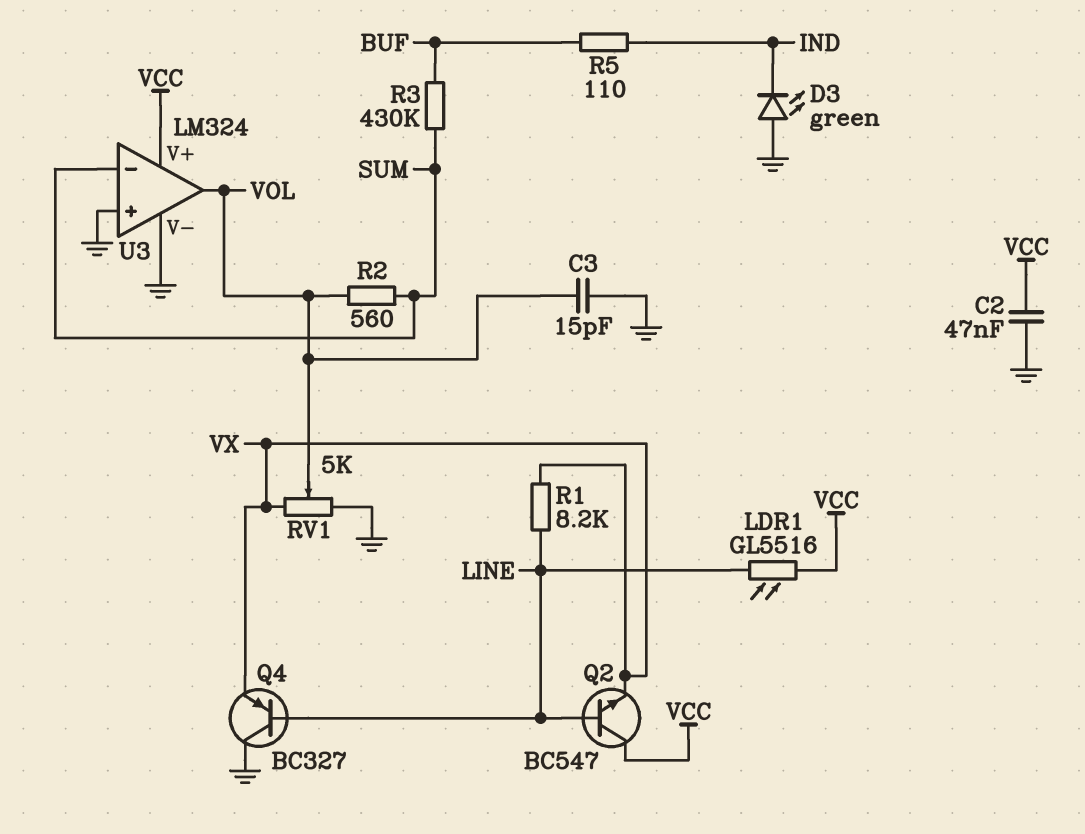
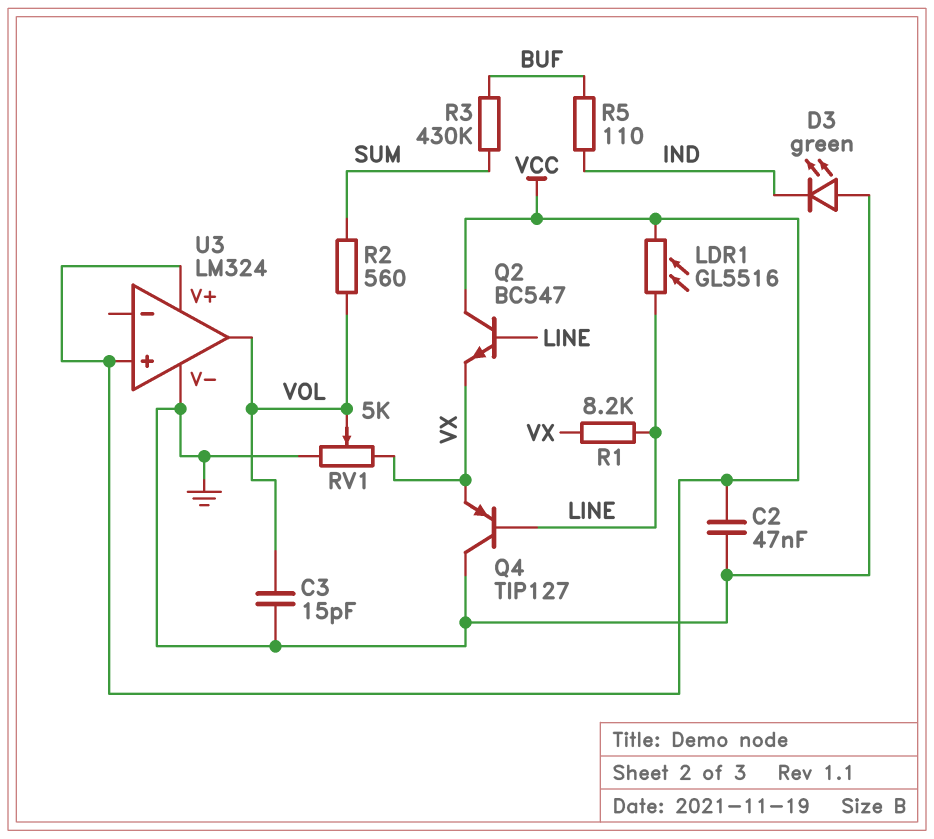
Q4: PNP BC327 (B LINE, C GND, E VX) -> PNP TIP127 (B LINE, C GND, E VX)
U3 pin in+: GND -> VCC
U3 pin in-: SUM -> none

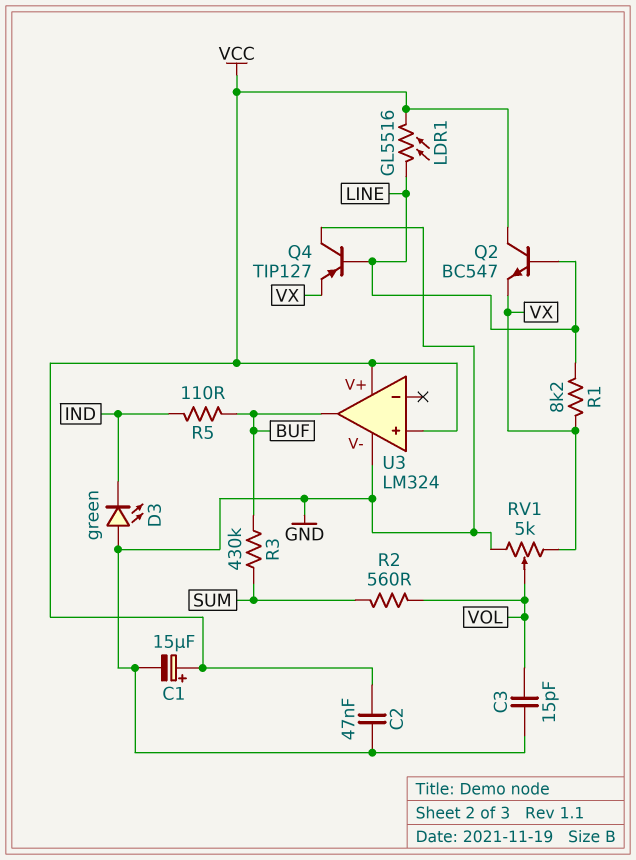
C1: none -> 15uF (plus VCC, minus GND)
U3 pin out: VOL -> BUF

